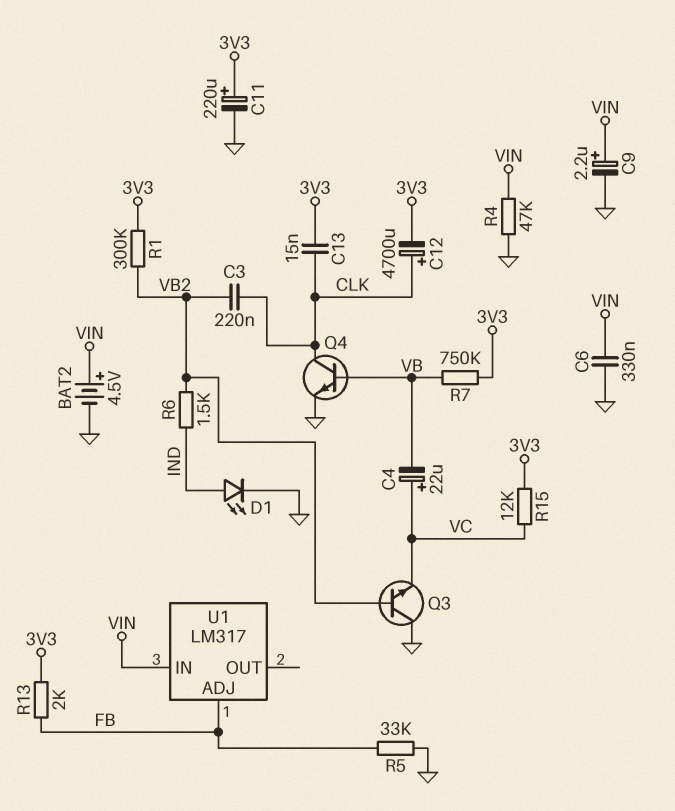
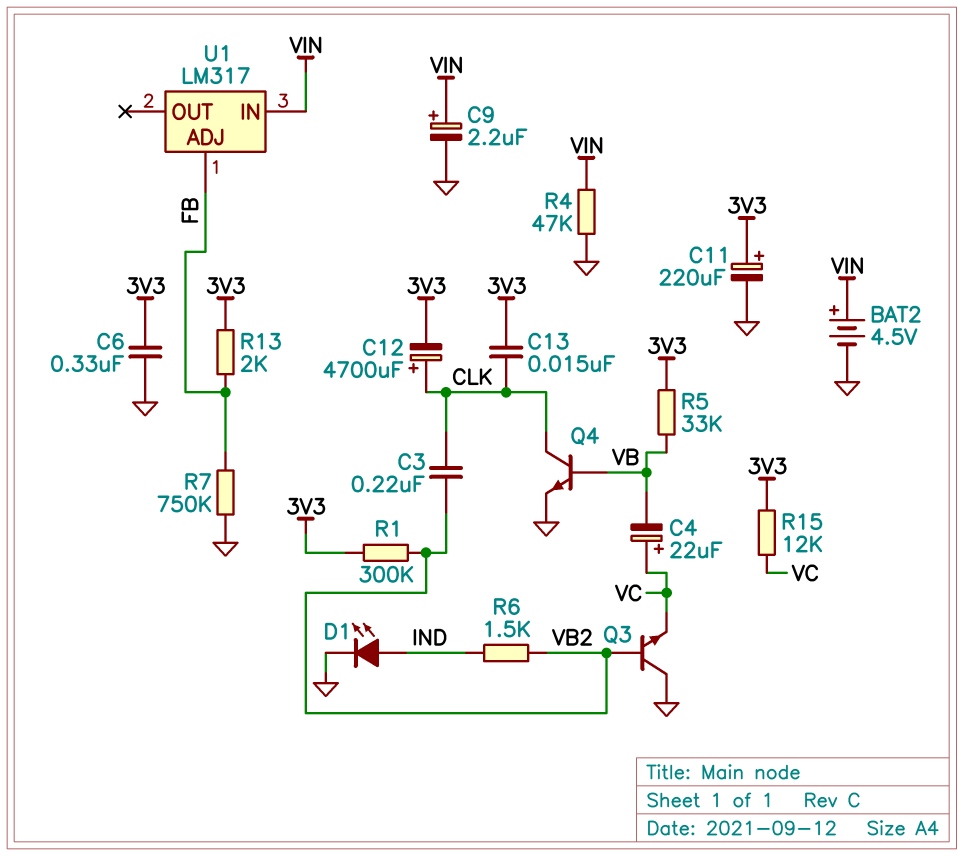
C6: 330nF (GND, VIN) -> 330nF (3V3, GND)
R5: 33k (FB, GND) -> 33k (3V3, VB)
R7: 750k (3V3, VB) -> 750k (FB, GND)

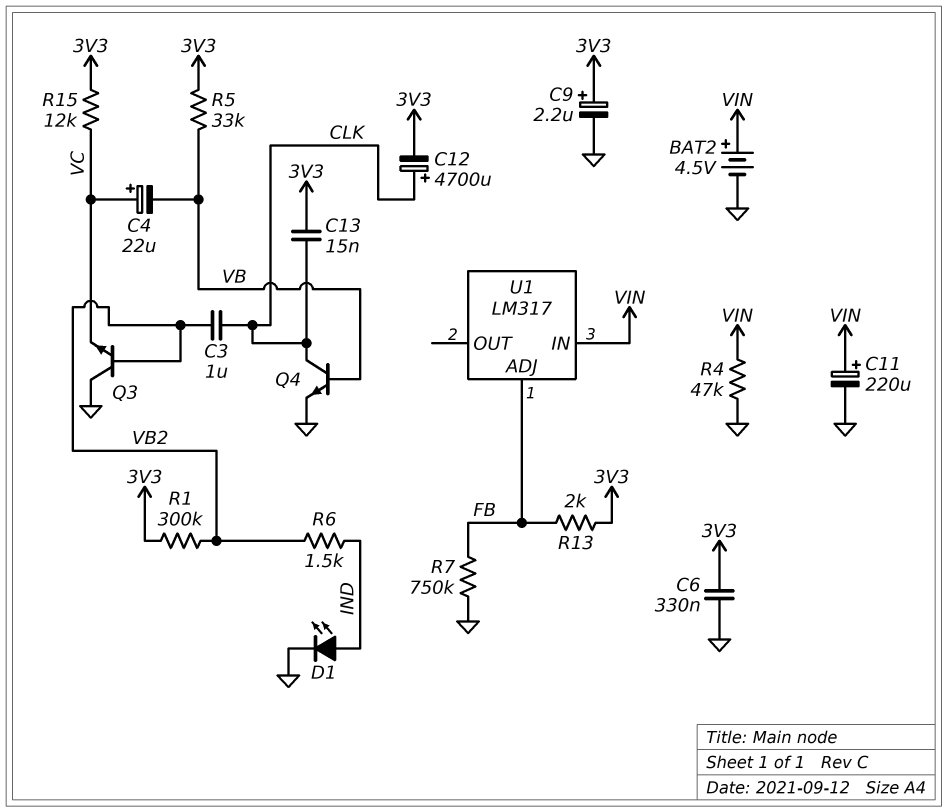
C3: 220nF (CLK, VB2) -> 1uF (CLK, VB2)
C9: 2.2uF (plus VIN, minus GND) -> 2.2uF (plus 3V3, minus GND)
C11: 220uF (plus 3V3, minus GND) -> 220uF (plus VIN, minus GND)

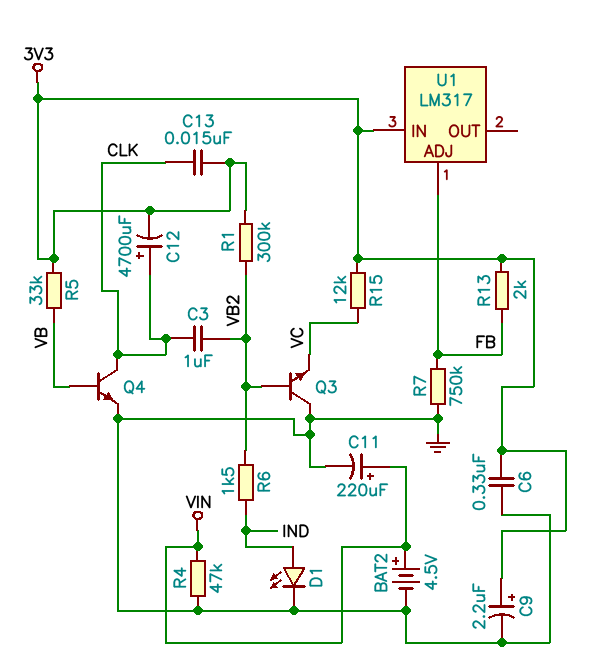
C4: 22uF (plus VC, minus VB) -> none
U1 pin IN: VIN -> 3V3

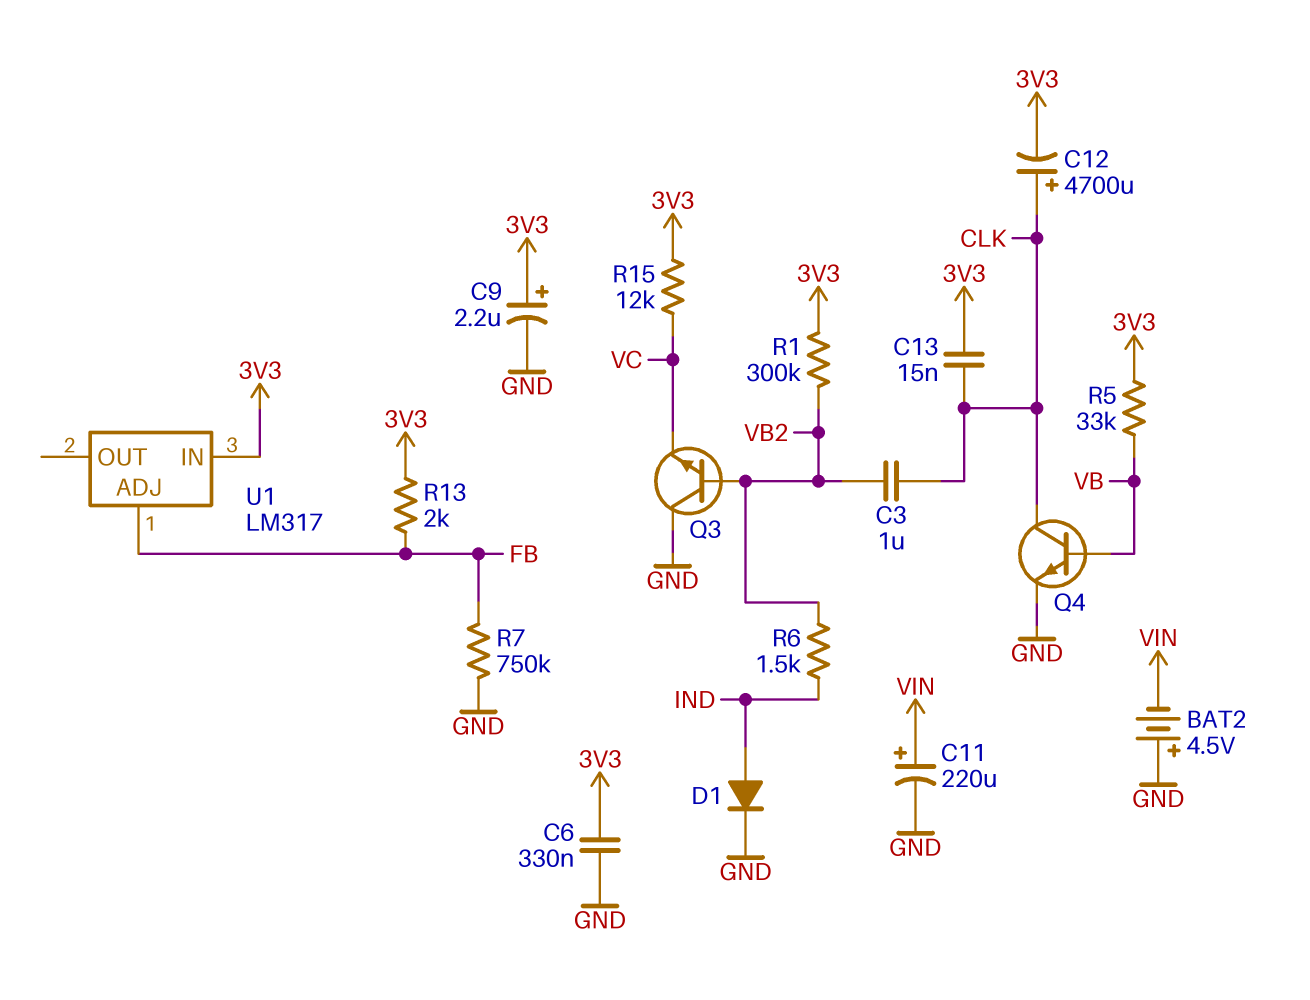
BAT2: 4.5V (plus VIN, minus GND) -> 4.5V (plus GND, minus VIN)
D1: LED (A IND, K GND) -> diode (A IND, K GND)
R4: 47k (GND, VIN) -> none

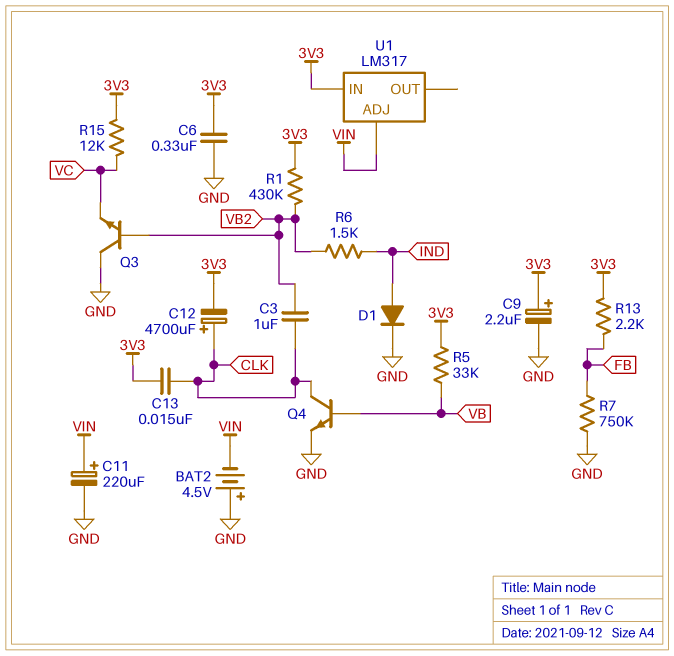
R1: 300k (3V3, VB2) -> 430k (3V3, VB2)
R13: 2k (3V3, FB) -> 2.2k (3V3, FB)
U1 pin ADJ: FB -> VIN

